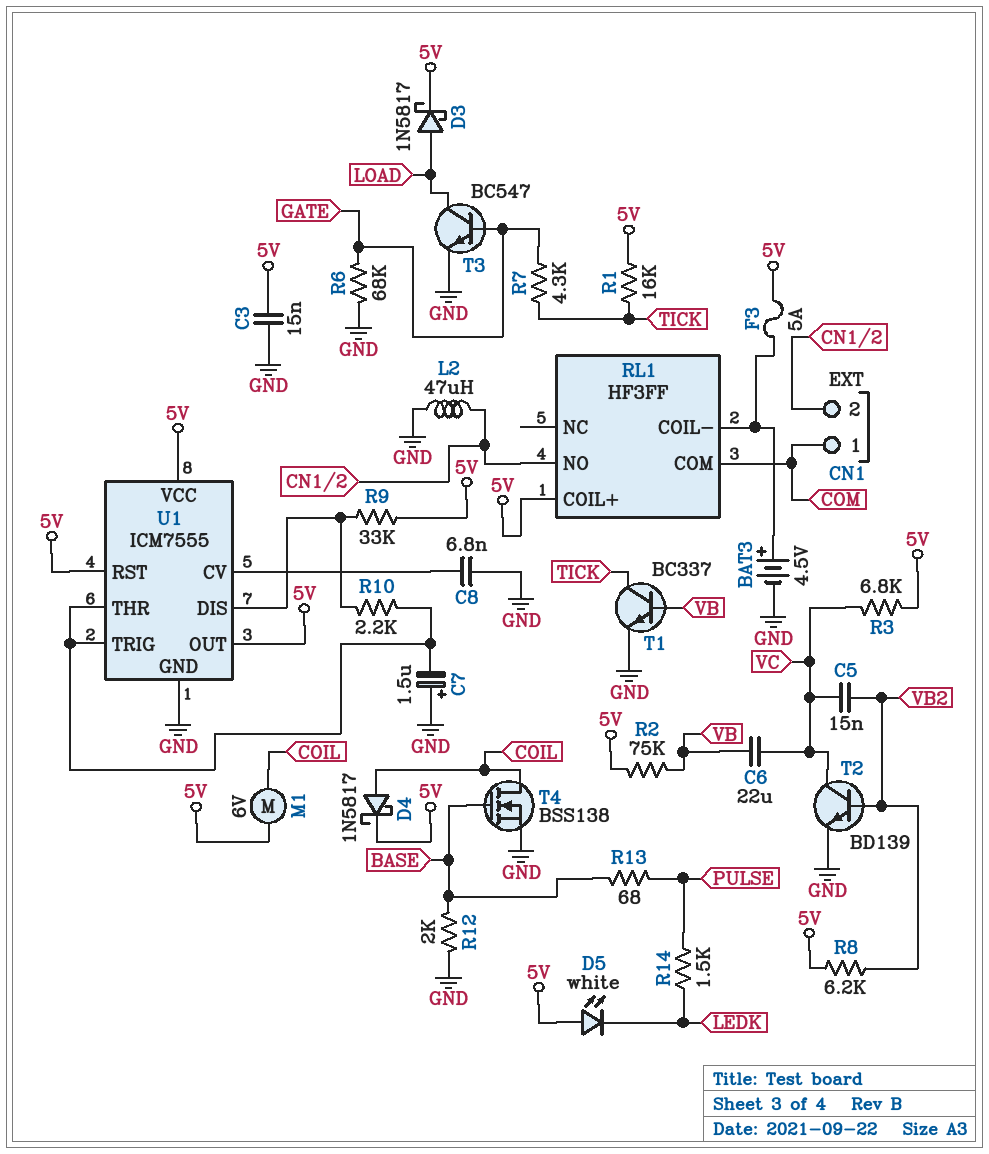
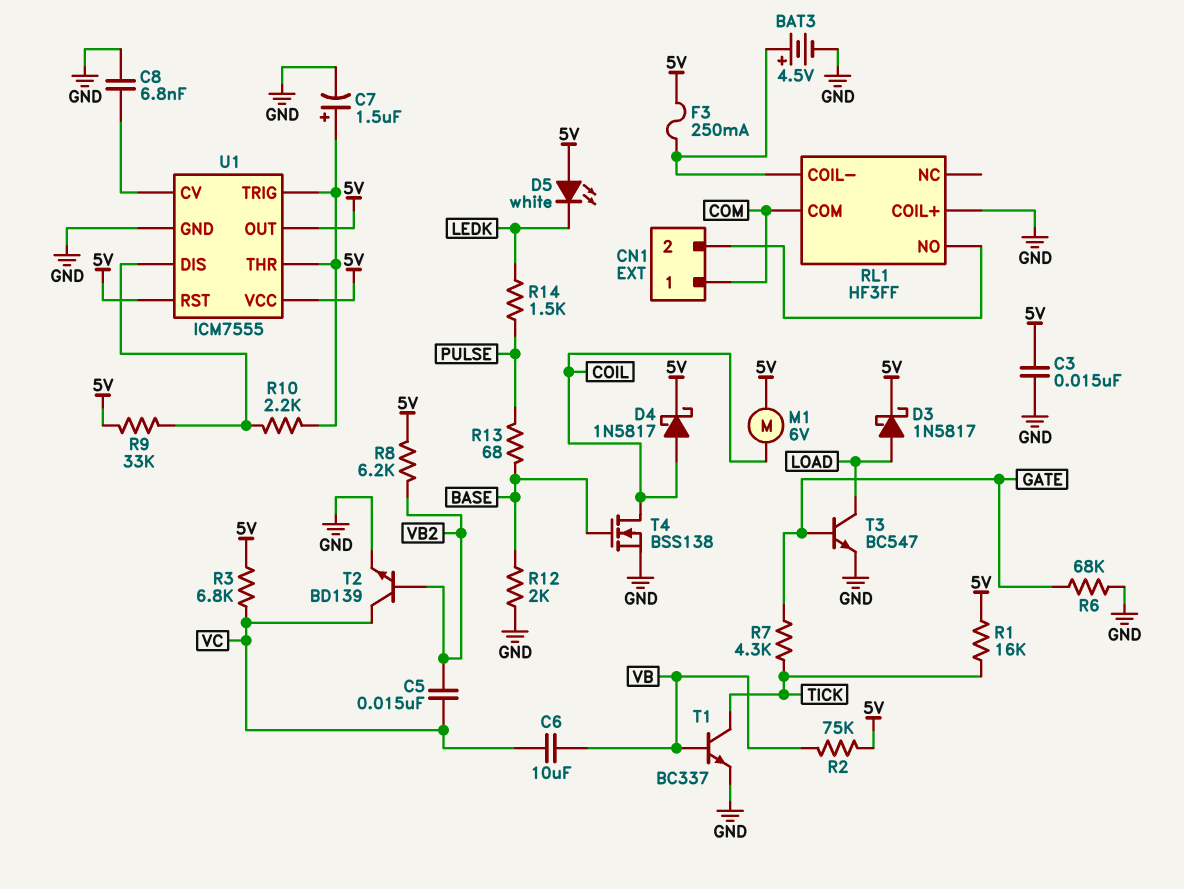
C6: 22uF (VB, VC) -> 10uF (VB, VC)
C7: 1.5uF (plus GND, minus U1/THR) -> 1.5uF (plus U1/THR, minus GND)
F3: 5A (5V, RL1/COIL-) -> 250mA (5V, RL1/COIL-)
L2: 47uH (CN1/2, GND) -> none
RL1 pin COIL+: 5V -> GND

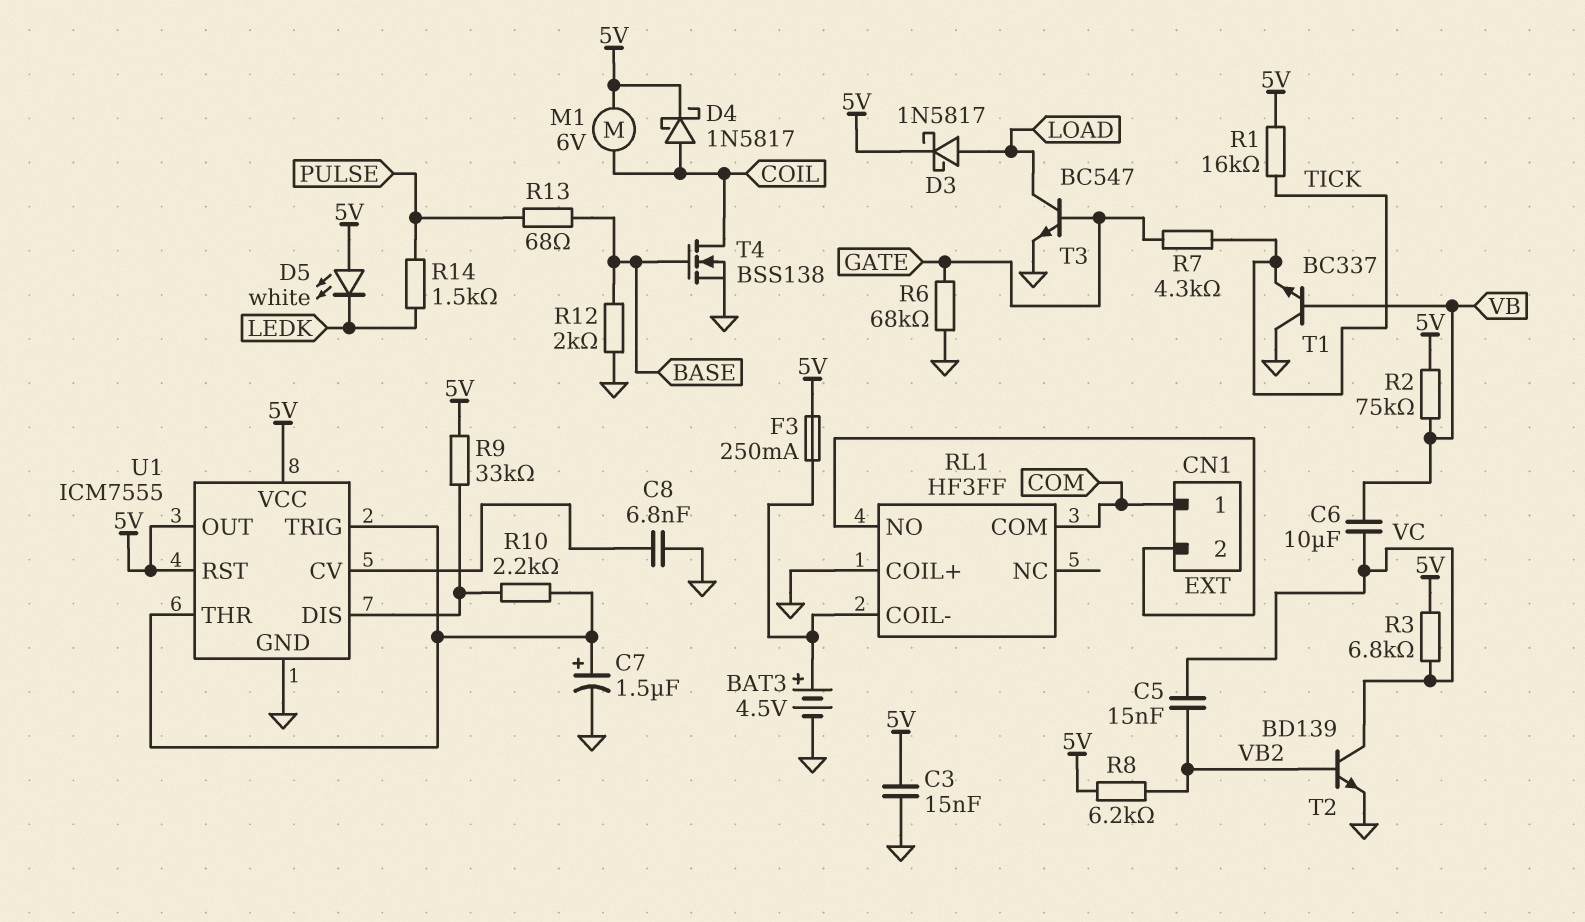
T1: NPN BC337 (B VB, C TICK, E GND) -> NPN BC337 (B VB, C GND, E TICK)

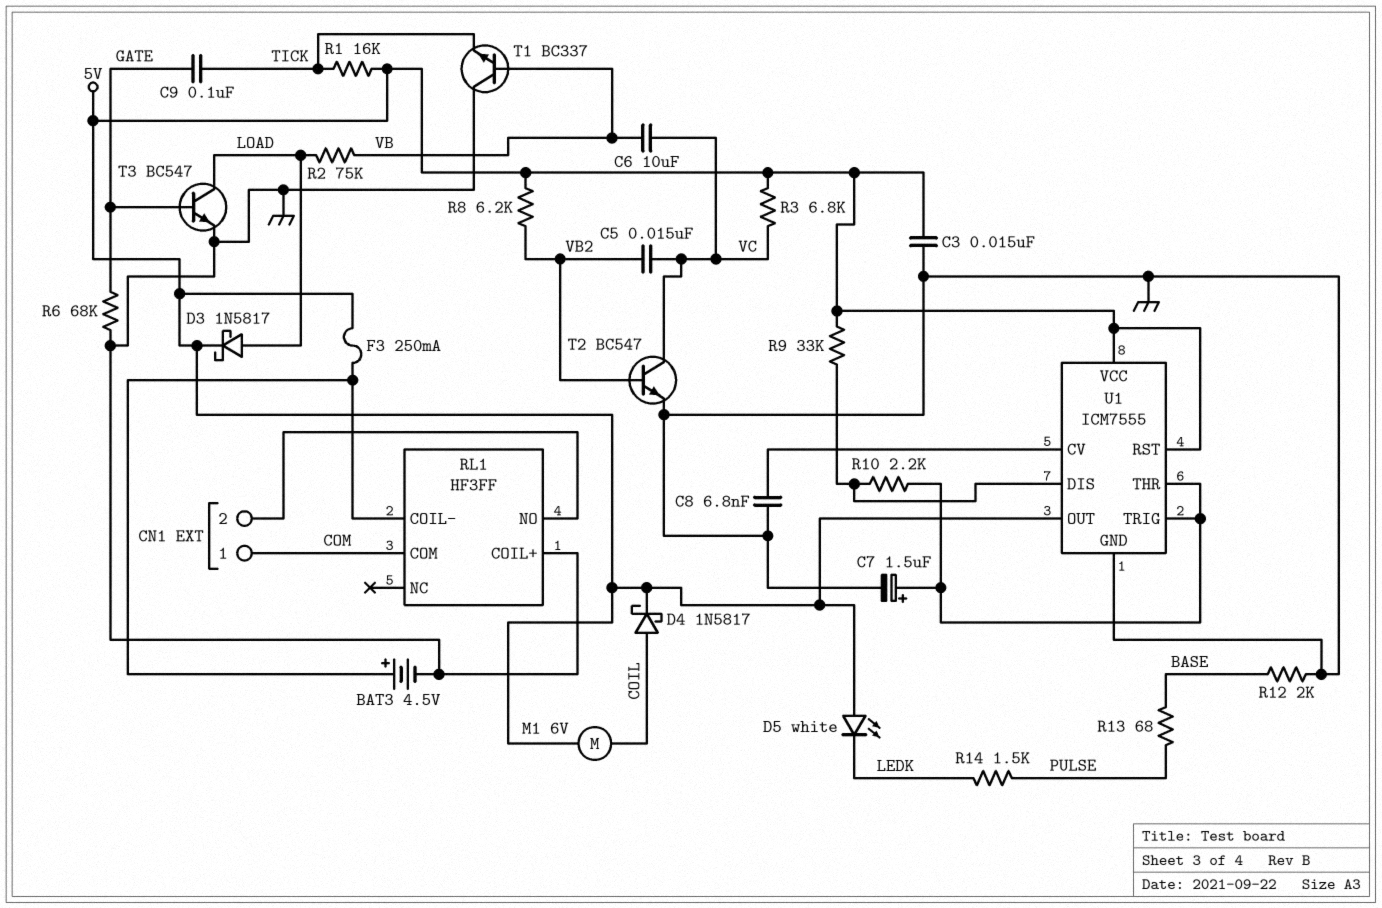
C9: none -> 100nF (GATE, TICK)
R2: 75k (5V, VB) -> 75k (LOAD, VB)
R7: 4.3k (GATE, TICK) -> none
T2: NPN BD139 (B VB2, C VC, E GND) -> NPN BC547 (B VB2, C VC, E GND)
T4: NMOS BSS138 (G BASE, D COIL, S GND) -> none

